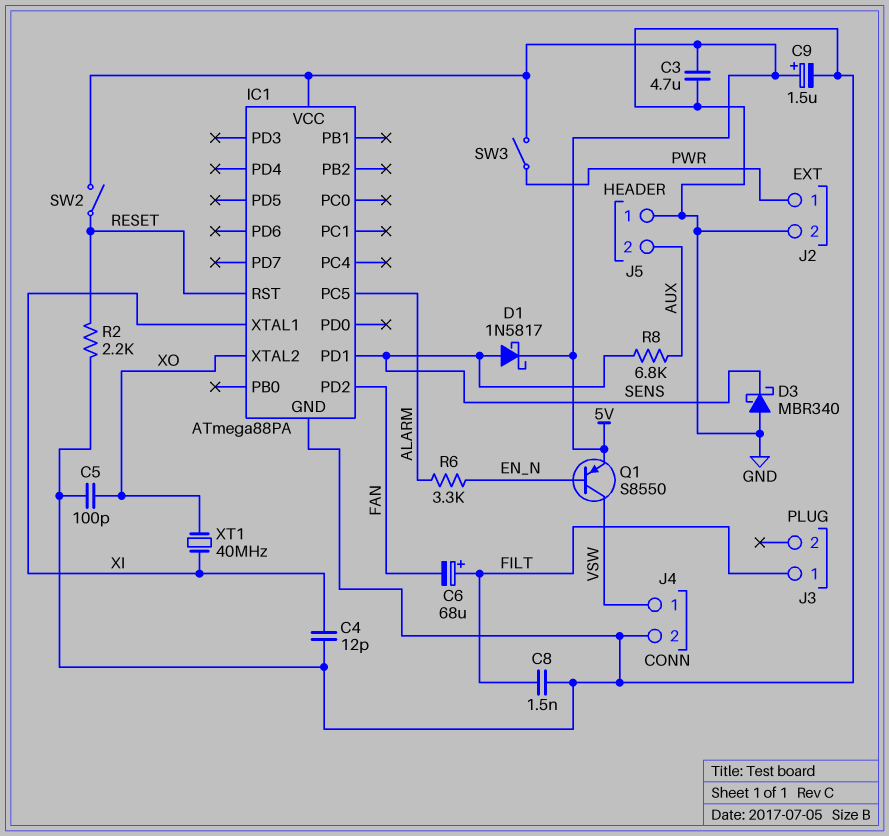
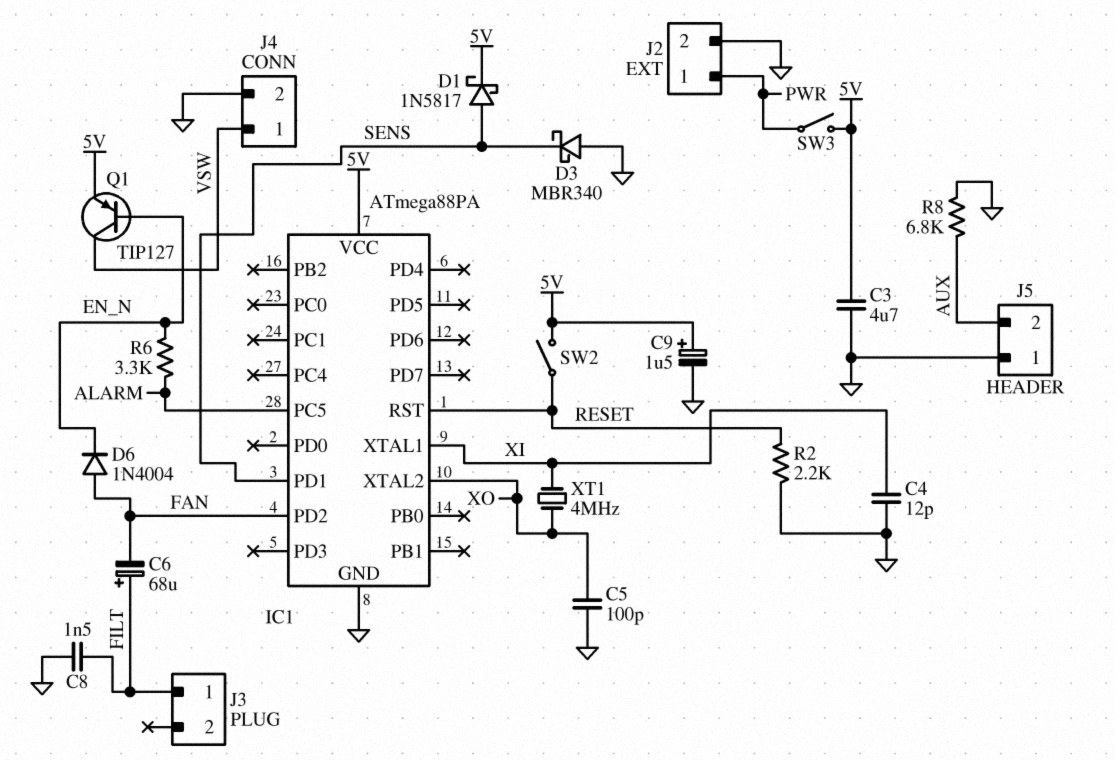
D6: none -> diode 1N4004 (A FAN, K EN_N)
Q1: PNP S8550 (B EN_N, C VSW, E 5V) -> PNP TIP127 (B EN_N, C VSW, E 5V)
R8: 6.8k (AUX, SENS) -> 6.8k (AUX, GND)
XT1: 40MHz (XI, XO) -> 4MHz (XI, XO)

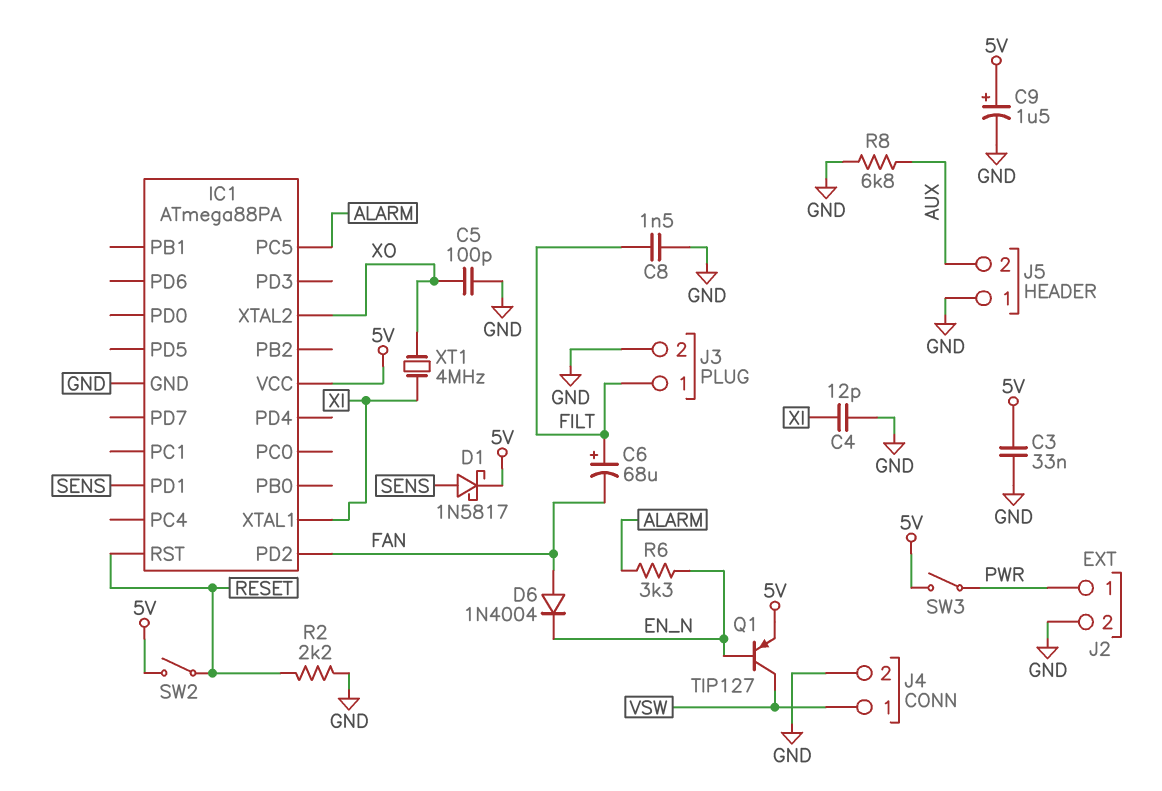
C3: 4.7uF (5V, GND) -> 33nF (5V, GND)
D3: schottky MBR340 (A GND, K SENS) -> none
J3 pin 2: none -> GND

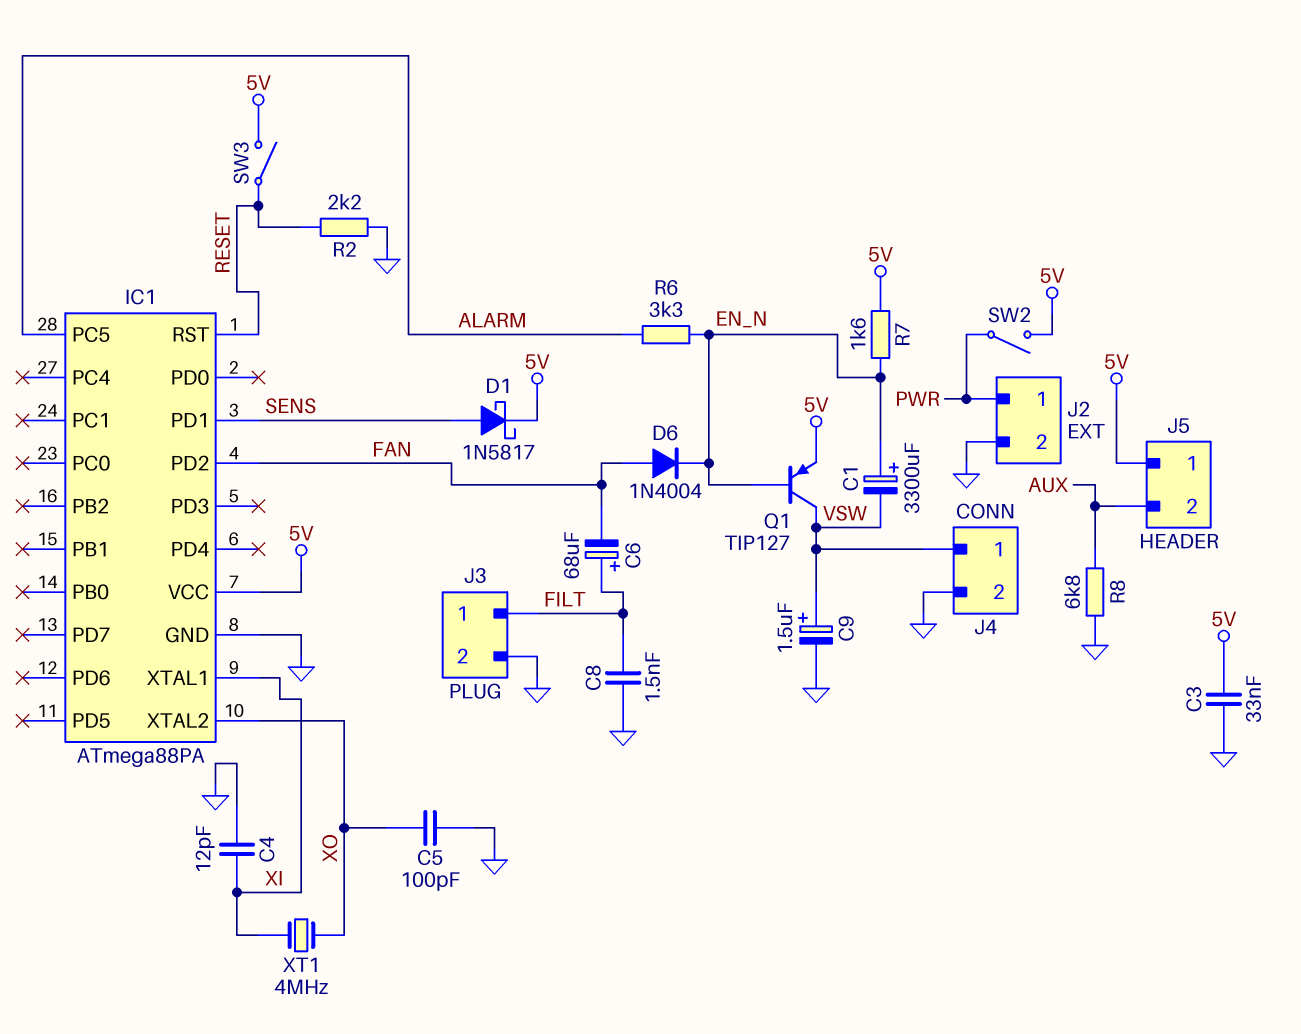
C1: none -> 3300uF (plus EN_N, minus VSW)
C9: 1.5uF (plus 5V, minus GND) -> 1.5uF (plus VSW, minus GND)
J5 pin 1: GND -> 5V
R7: none -> 1.6k (5V, EN_N)
SW2: switch (5V, RESET) -> switch (5V, PWR)
SW3: switch (5V, PWR) -> switch (5V, RESET)

